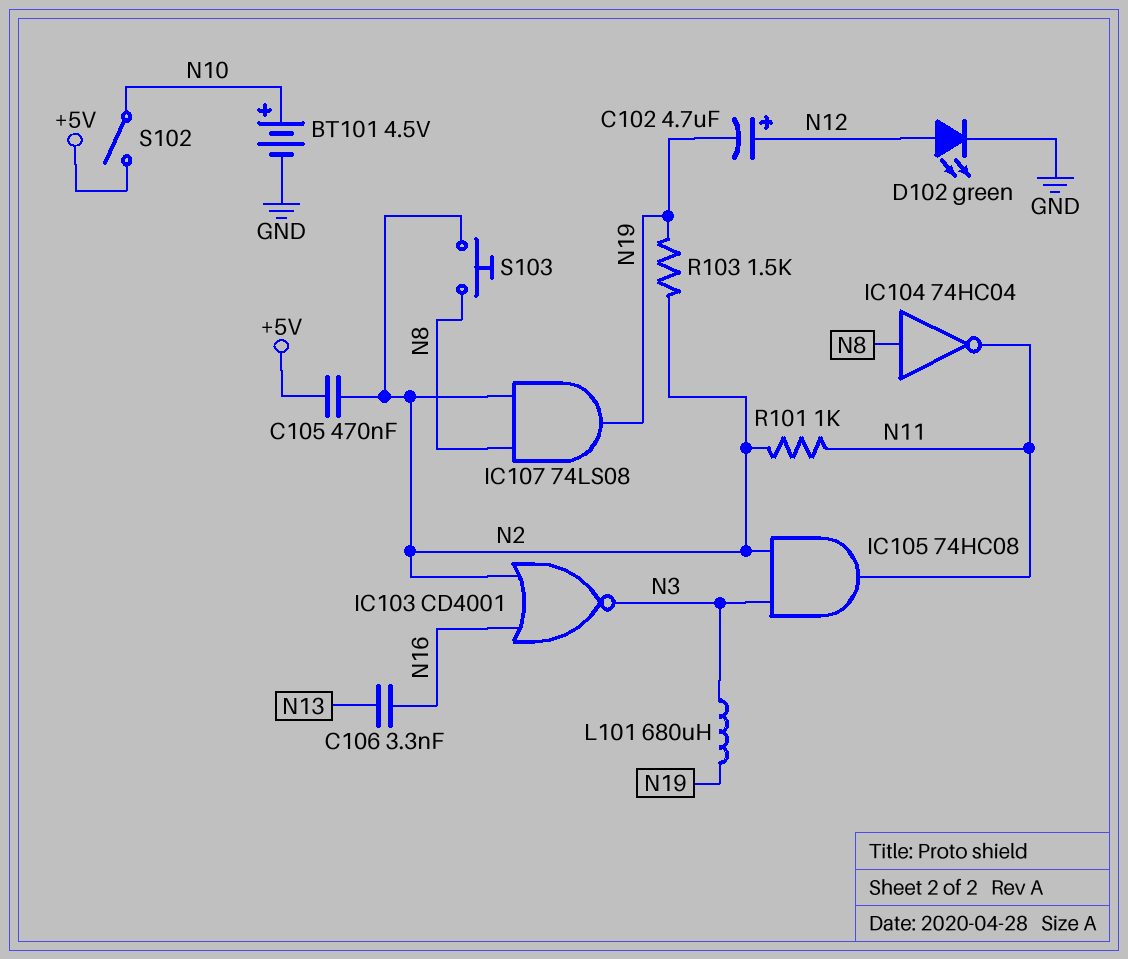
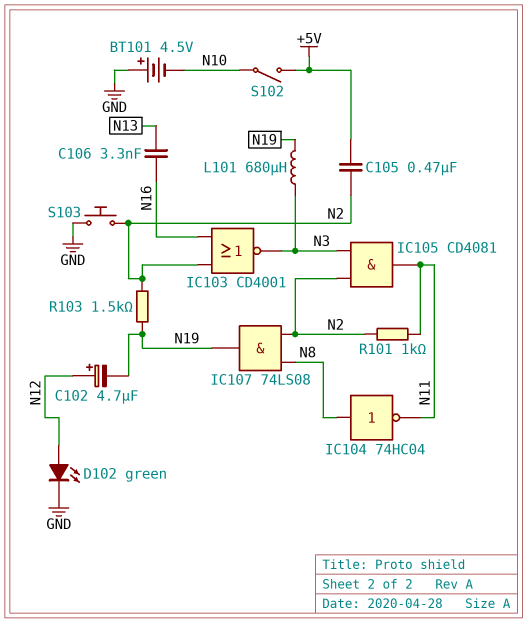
BT101: 4.5V (plus N10, minus GND) -> 4.5V (plus GND, minus N10)
IC105: AND 74HC08 (in N2, in N3, out N11) -> AND CD4081 (in N2, in N3, out N11)
S103: button (N2, N8) -> button (GND, N2)

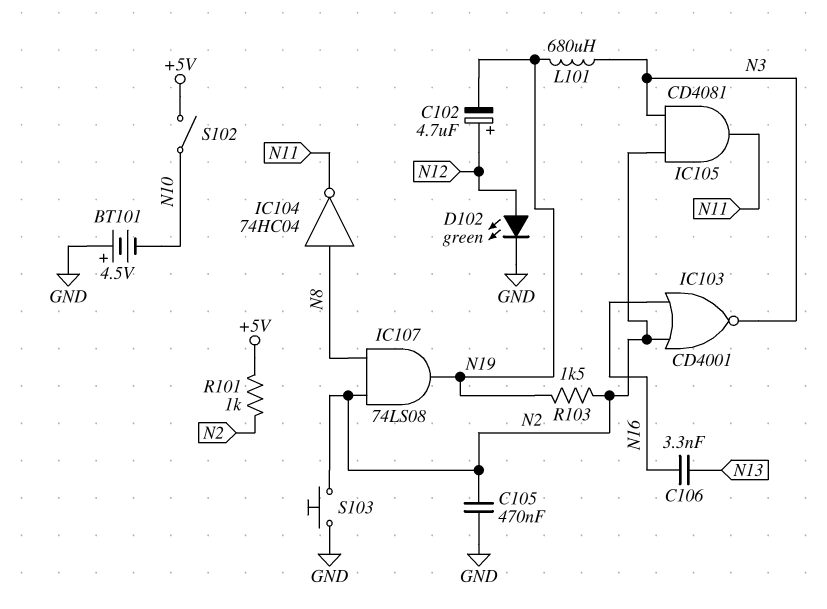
C105: 470nF (+5V, N2) -> 470nF (GND, N2)
R101: 1k (N2, N11) -> 1k (+5V, N2)

